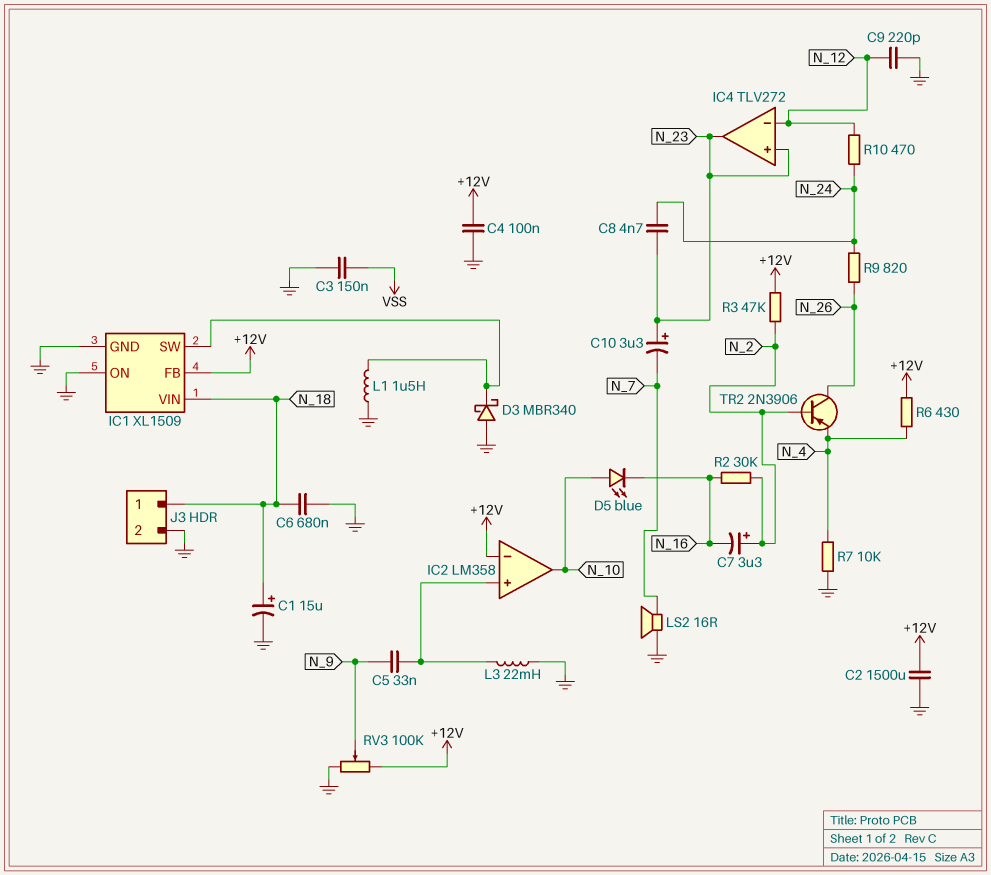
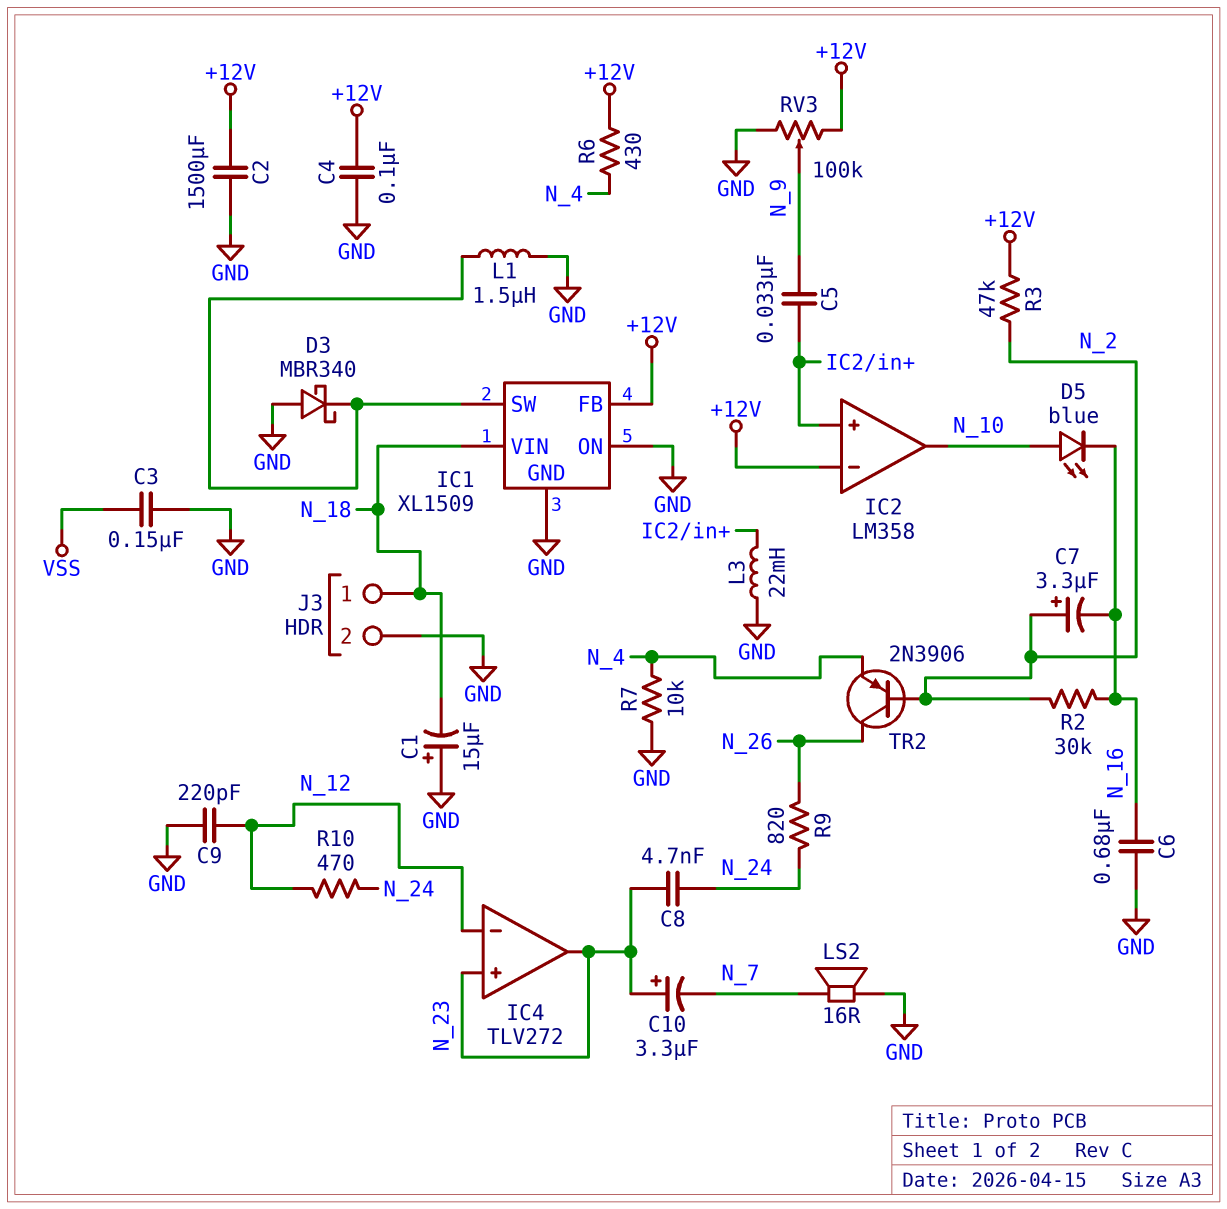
C1: 15uF (plus N_18, minus GND) -> 15uF (plus GND, minus N_18)
C6: 680nF (GND, N_18) -> 680nF (GND, N_16)

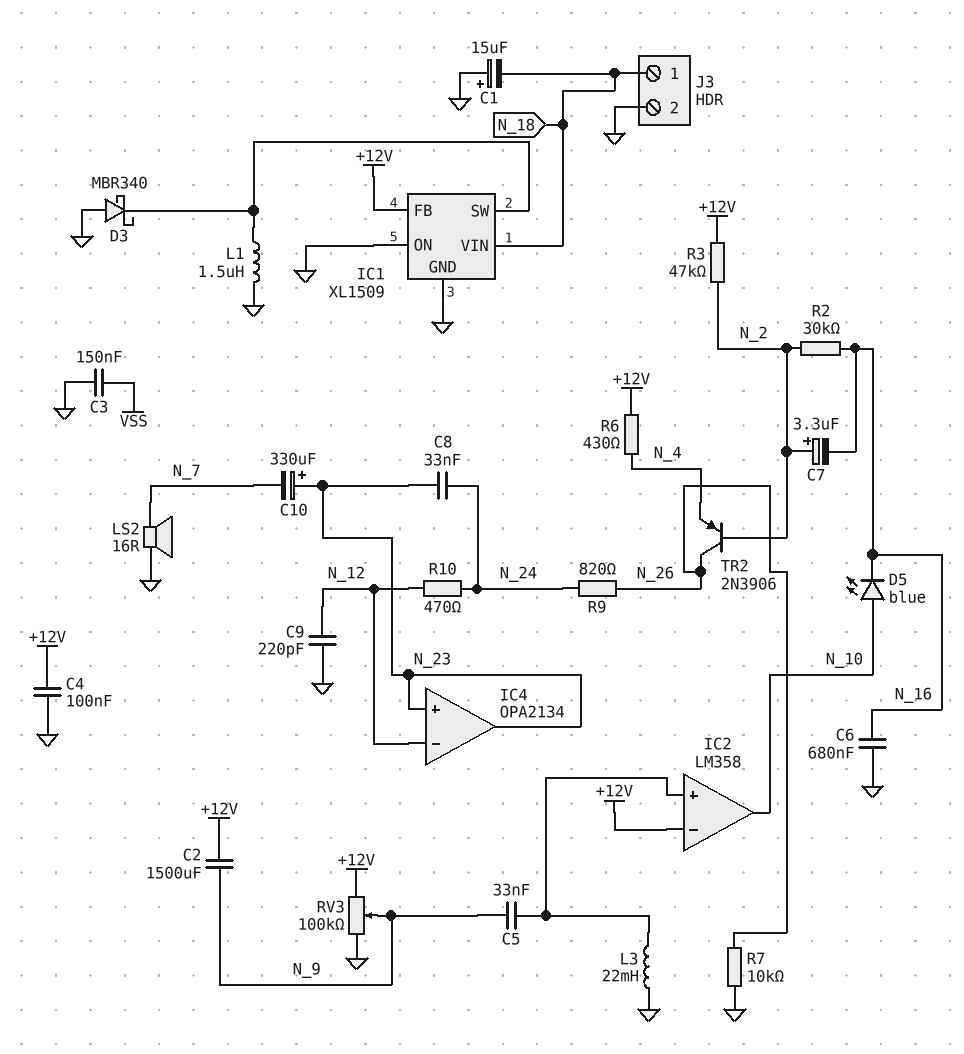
C2: 1500uF (+12V, GND) -> 1500uF (+12V, N_9)
C8: 4.7nF (N_23, N_24) -> 33nF (N_23, N_24)
C10: 3.3uF (plus N_23, minus N_7) -> 330uF (plus N_23, minus N_7)
IC4: TLV272 -> OPA2134
R7: 10k (GND, N_4) -> 10k (GND, N_26)

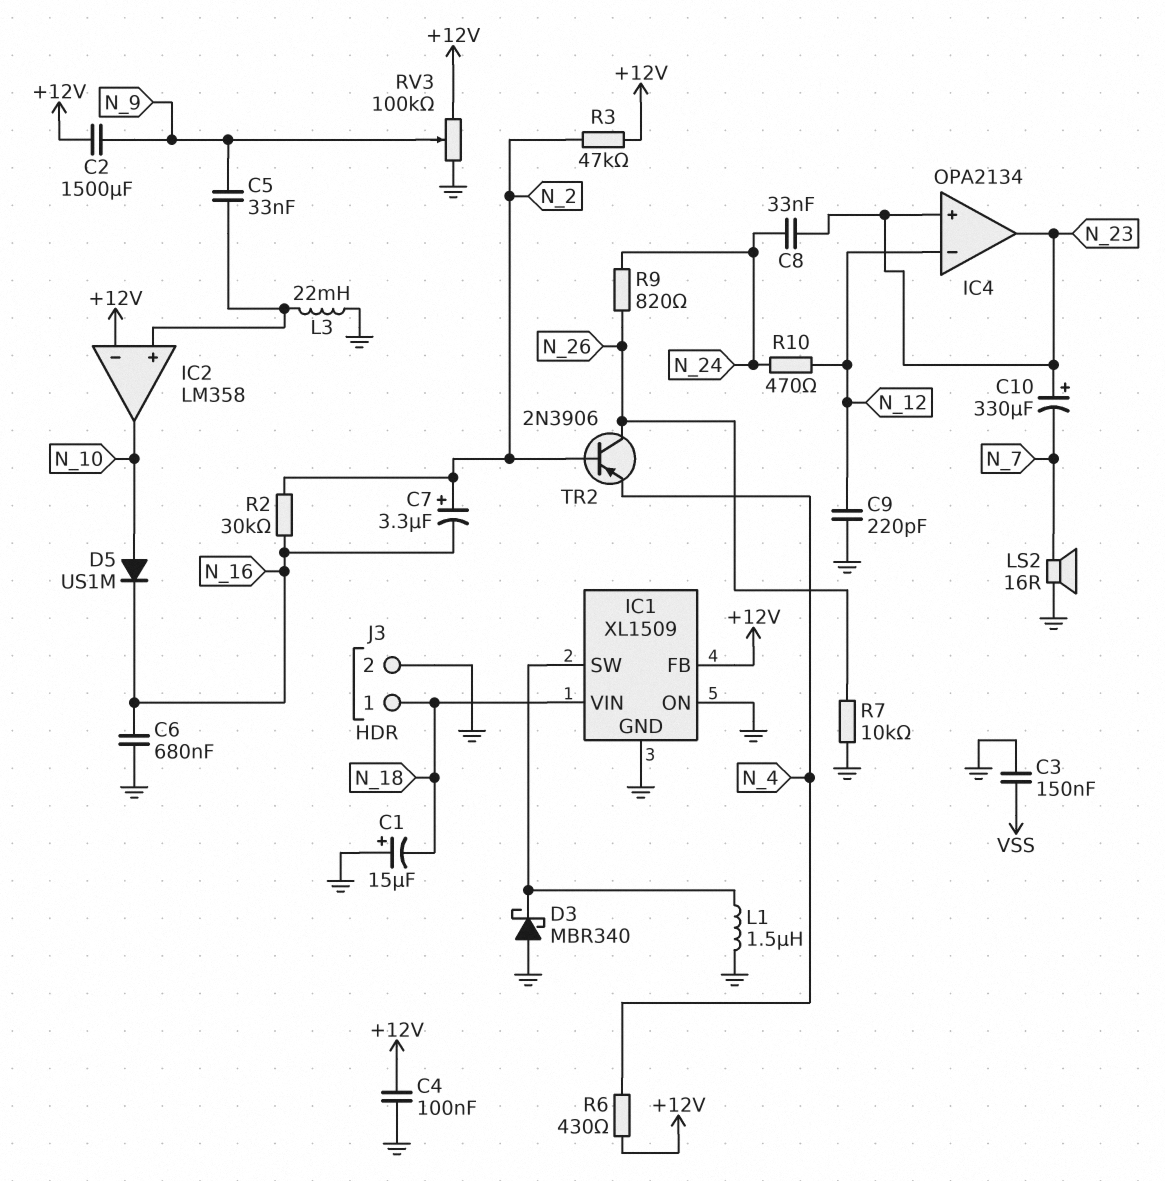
D5: LED blue (A N_10, K N_16) -> diode US1M (A N_10, K N_16)

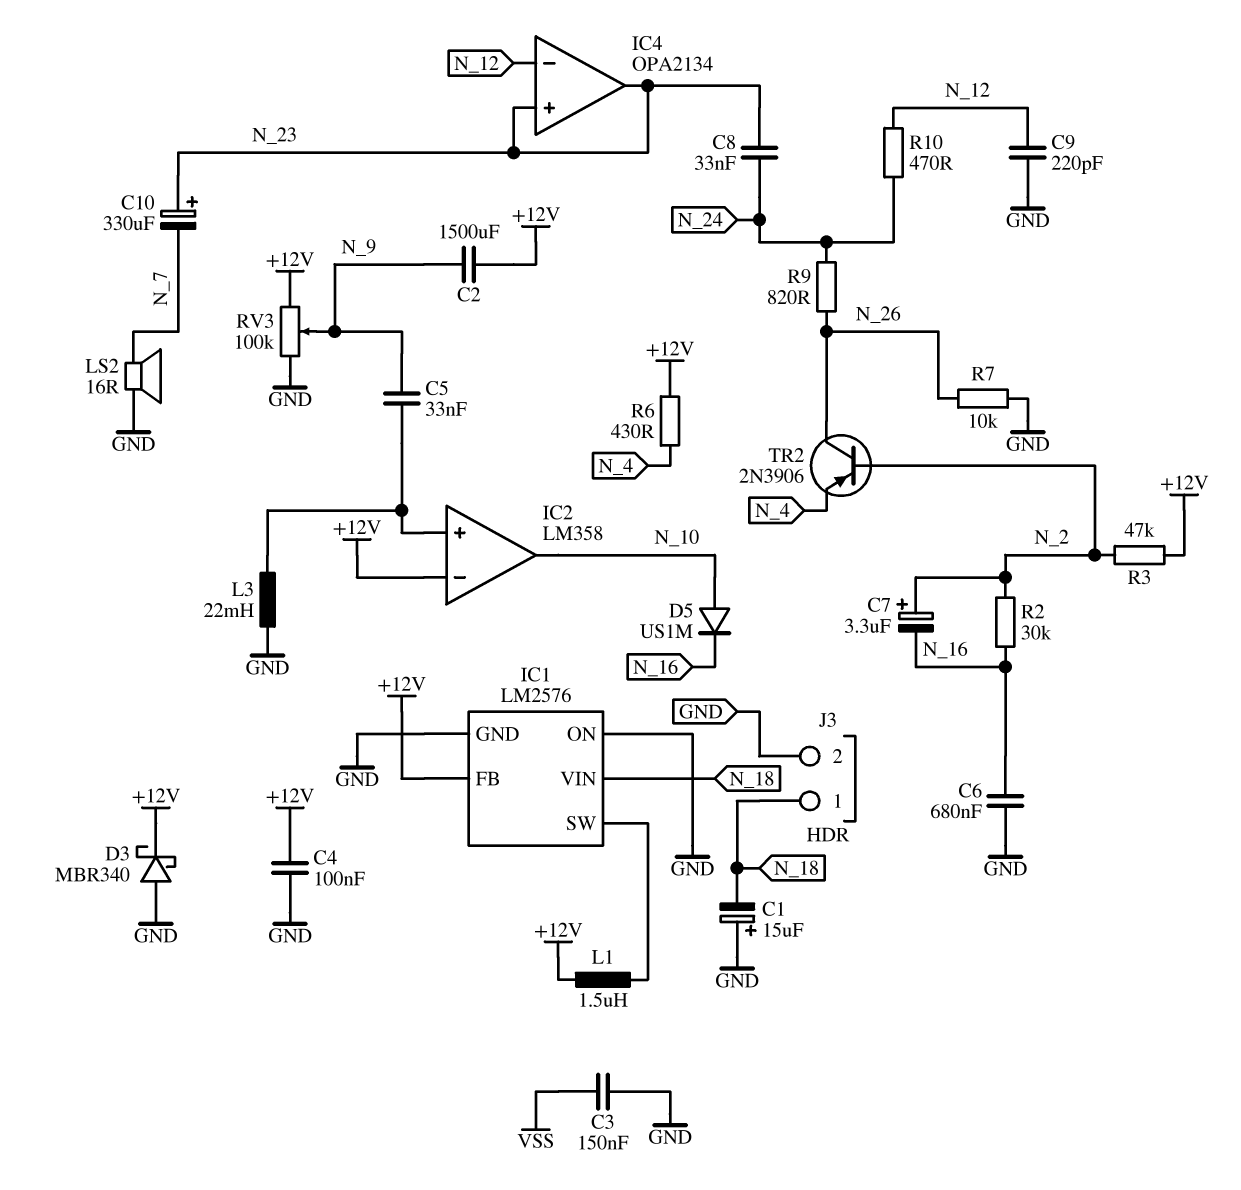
D3: schottky MBR340 (A GND, K IC1/SW) -> schottky MBR340 (A GND, K +12V)
IC1: XL1509 -> LM2576
L1: 1.5uH (GND, IC1/SW) -> 1.5uH (+12V, IC1/SW)

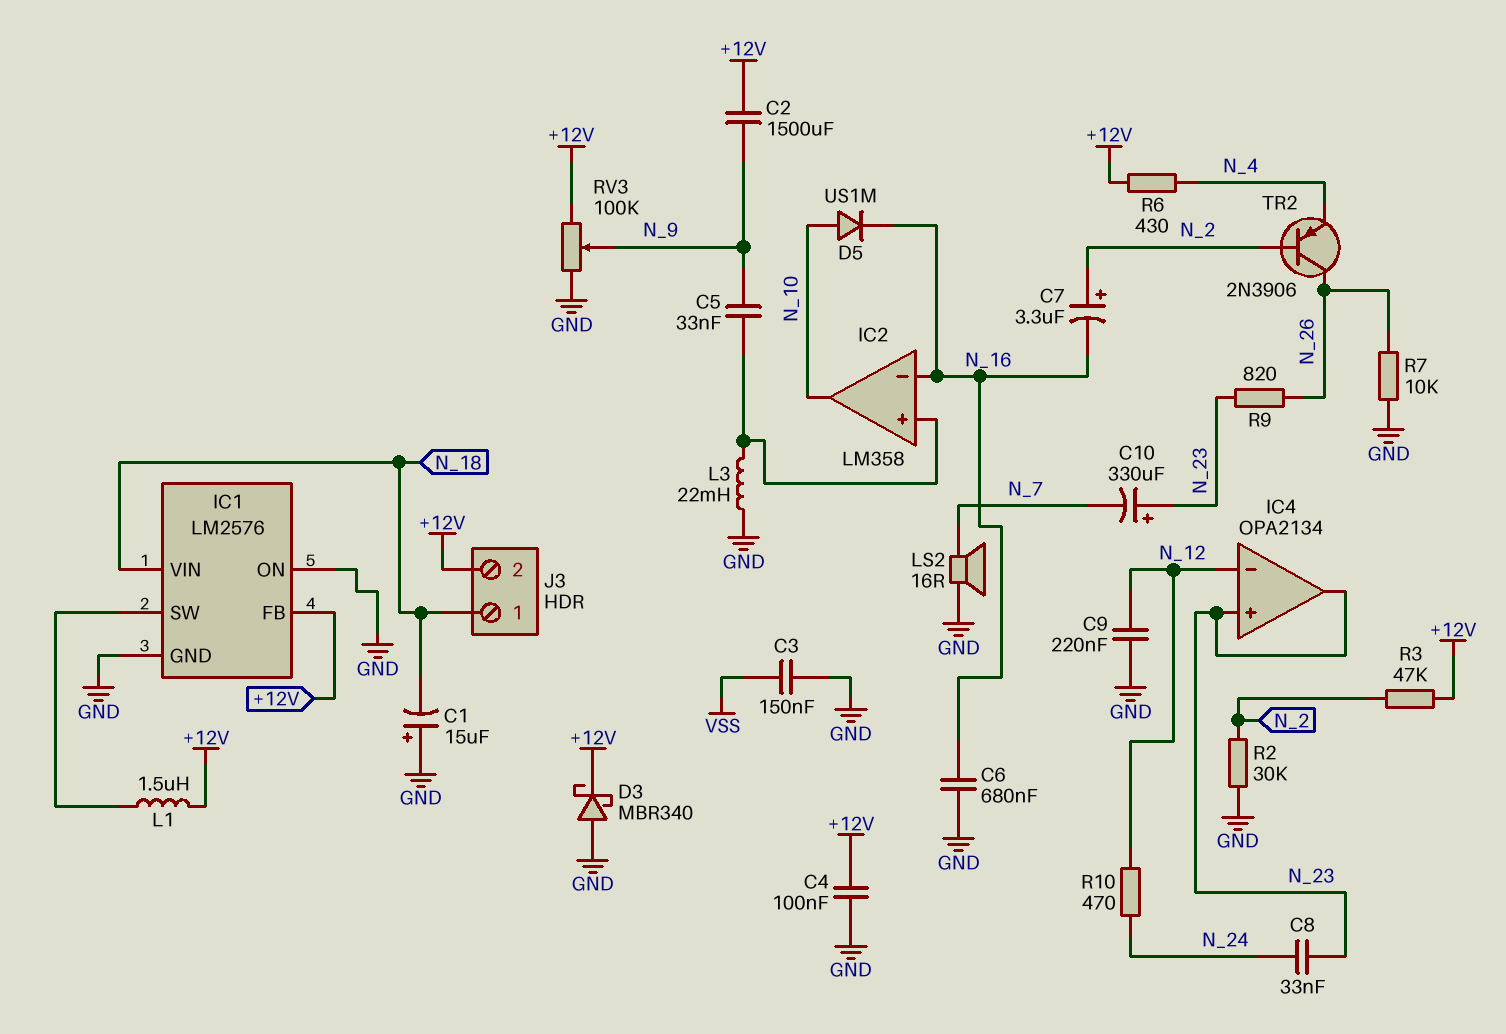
C9: 220pF (GND, N_12) -> 220nF (GND, N_12)
IC2 pin in-: +12V -> N_16
J3 pin 2: GND -> +12V
R2: 30k (N_2, N_16) -> 30k (GND, N_2)
R9: 820 (N_24, N_26) -> 820 (N_23, N_26)

